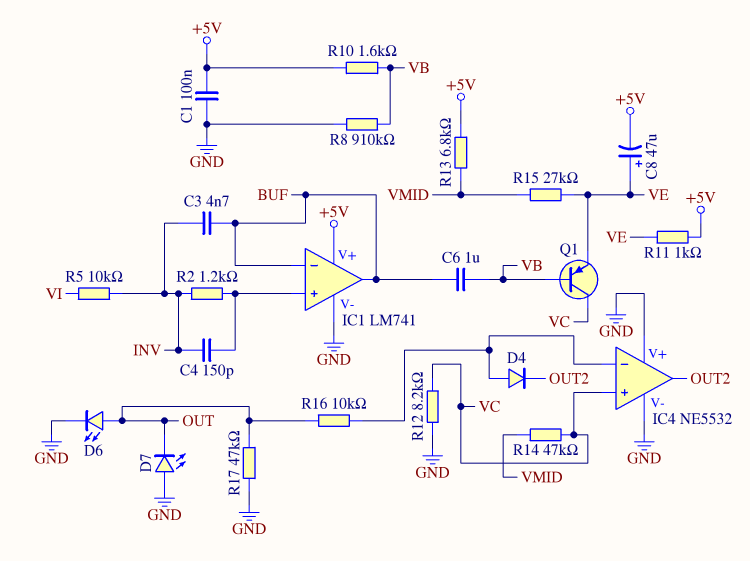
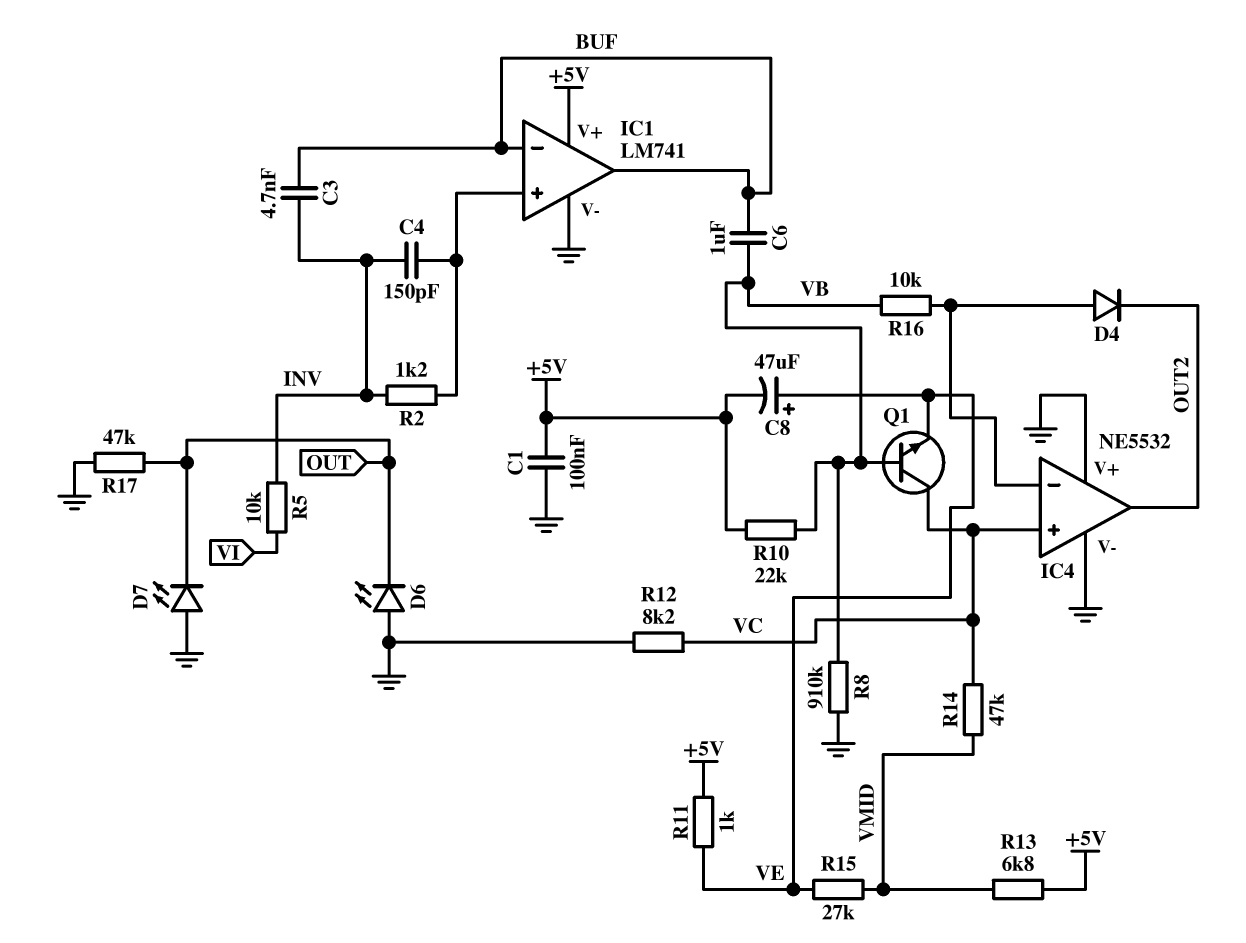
D6: LED (A OUT, K GND) -> LED (A GND, K OUT)
Q1: PNP (B VB, C VC, E VE) -> NPN (B VB, C VC, E VE)
R10: 1.6k (+5V, VB) -> 22k (+5V, VB)
R16: 10k (IC4/in-, OUT) -> 10k (IC4/in-, VB)

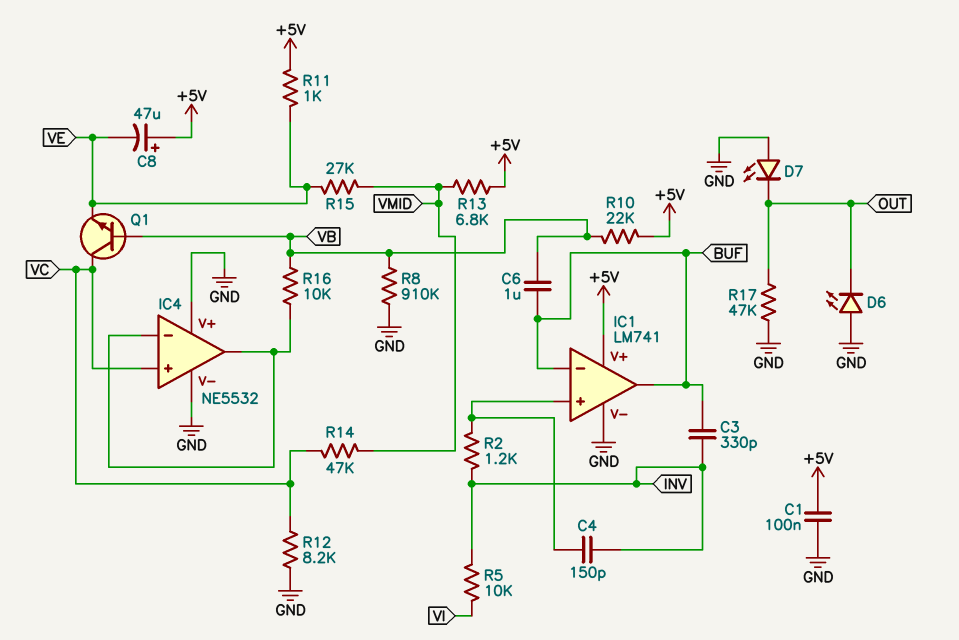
C3: 4.7nF (BUF, INV) -> 330pF (BUF, INV)
C8: 47uF (plus VE, minus +5V) -> 47uF (plus +5V, minus VE)
D4: diode (A IC4/in-, K OUT2) -> none
IC4 pin out: OUT2 -> IC4/in-

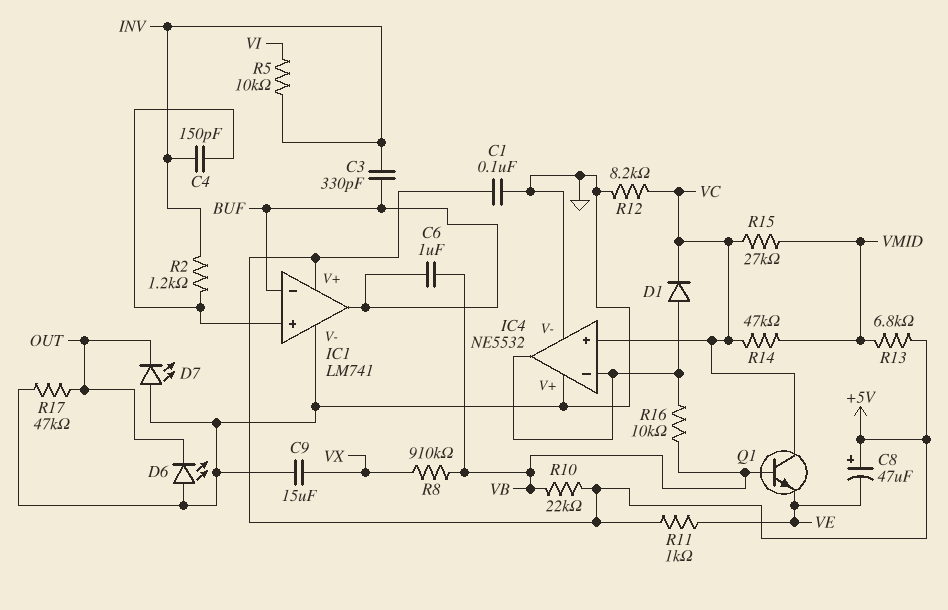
C9: none -> 15uF (GND, VX)
D1: none -> diode (A IC4/in-, K VC)
R8: 910k (GND, VB) -> 910k (VB, VX)
R15: 27k (VE, VMID) -> 27k (VC, VMID)

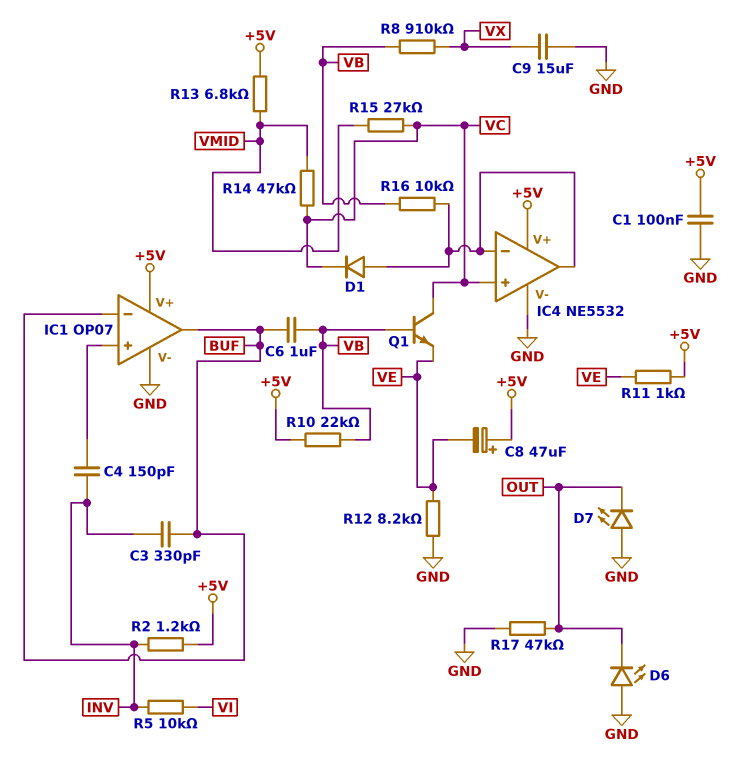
IC1: LM741 -> OP07
IC4 pin V+: GND -> +5V
R2: 1.2k (IC1/in+, INV) -> 1.2k (+5V, INV)
R12: 8.2k (GND, VC) -> 8.2k (GND, VE)

